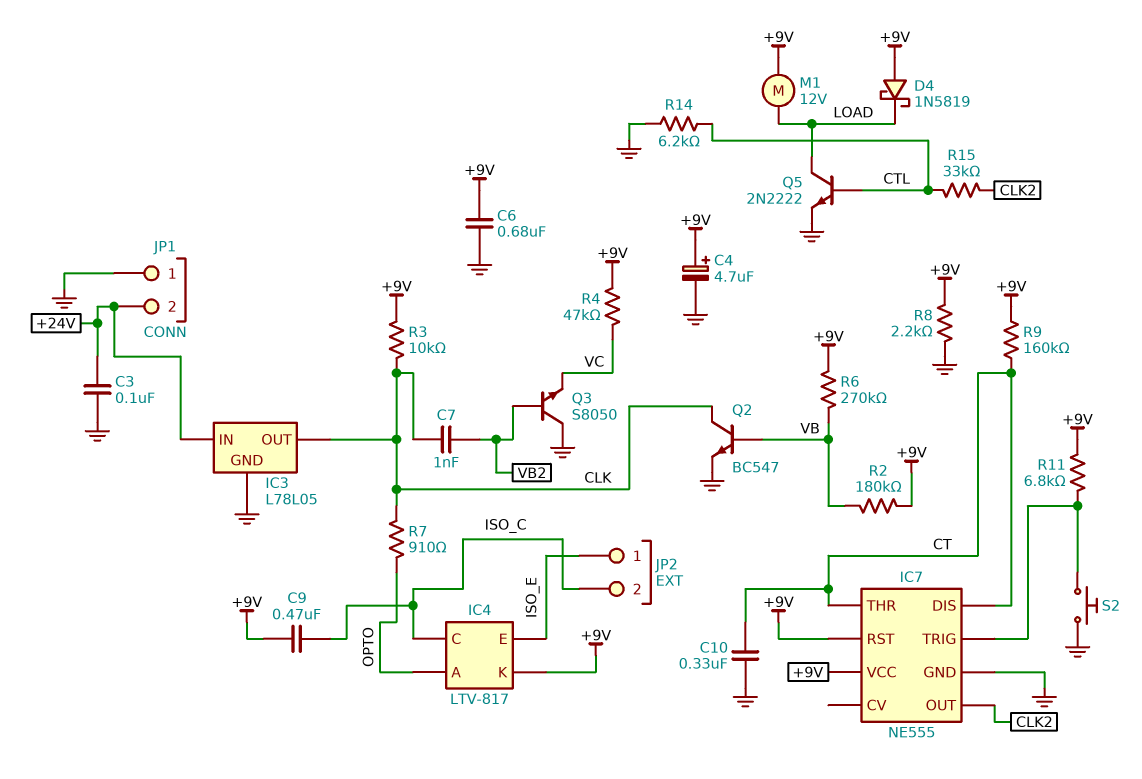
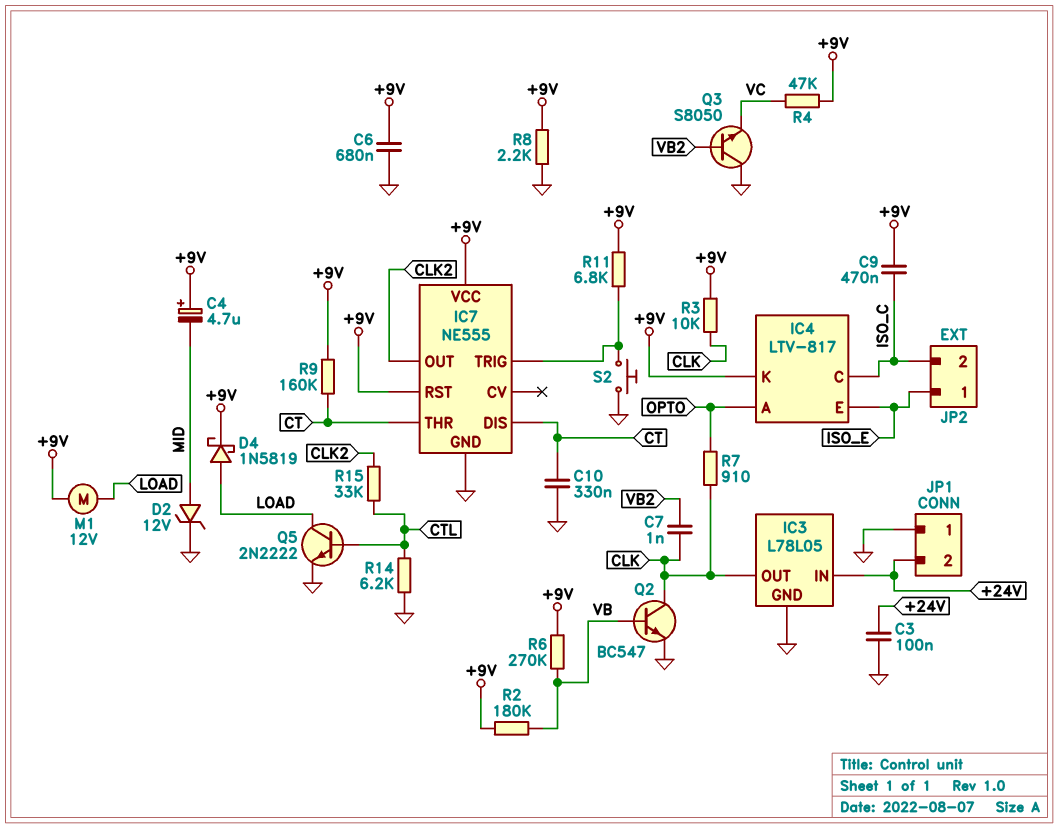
C4: 4.7uF (plus +9V, minus GND) -> 4.7uF (plus +9V, minus MID)
D2: none -> zener 12V (A MID, K GND)
D4: schottky 1N5819 (A +9V, K LOAD) -> schottky 1N5819 (A LOAD, K +9V)

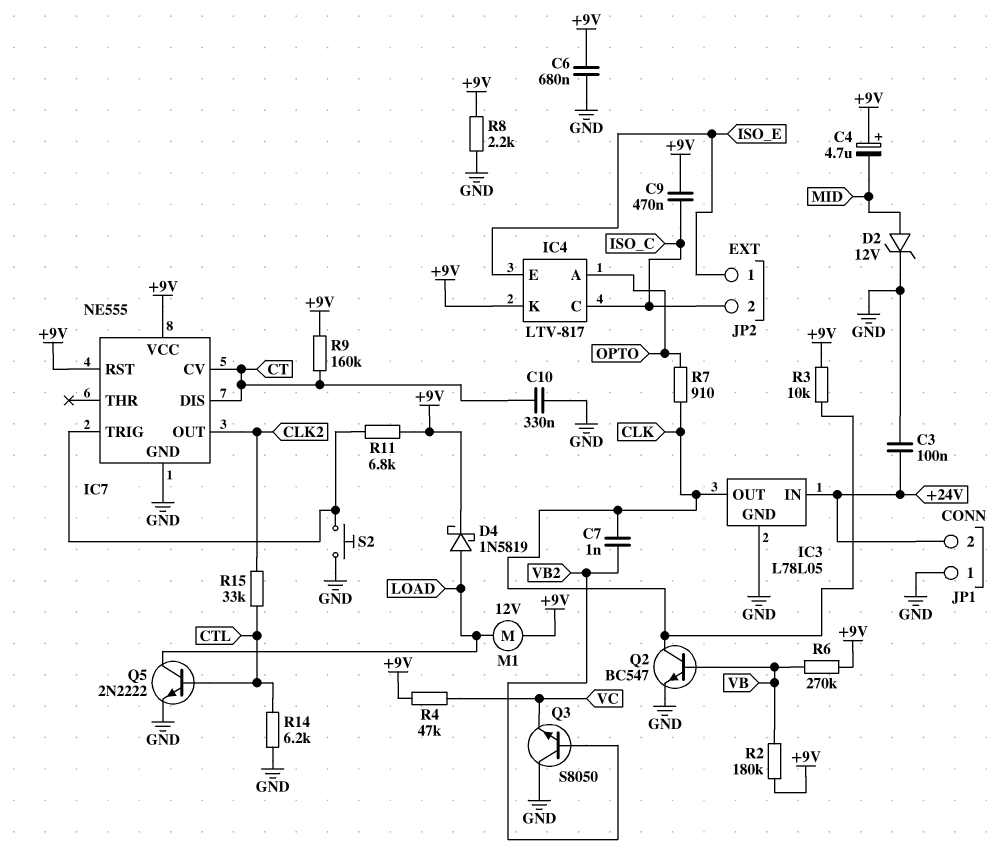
IC7 pin CV: none -> CT
IC7 pin THR: CT -> none

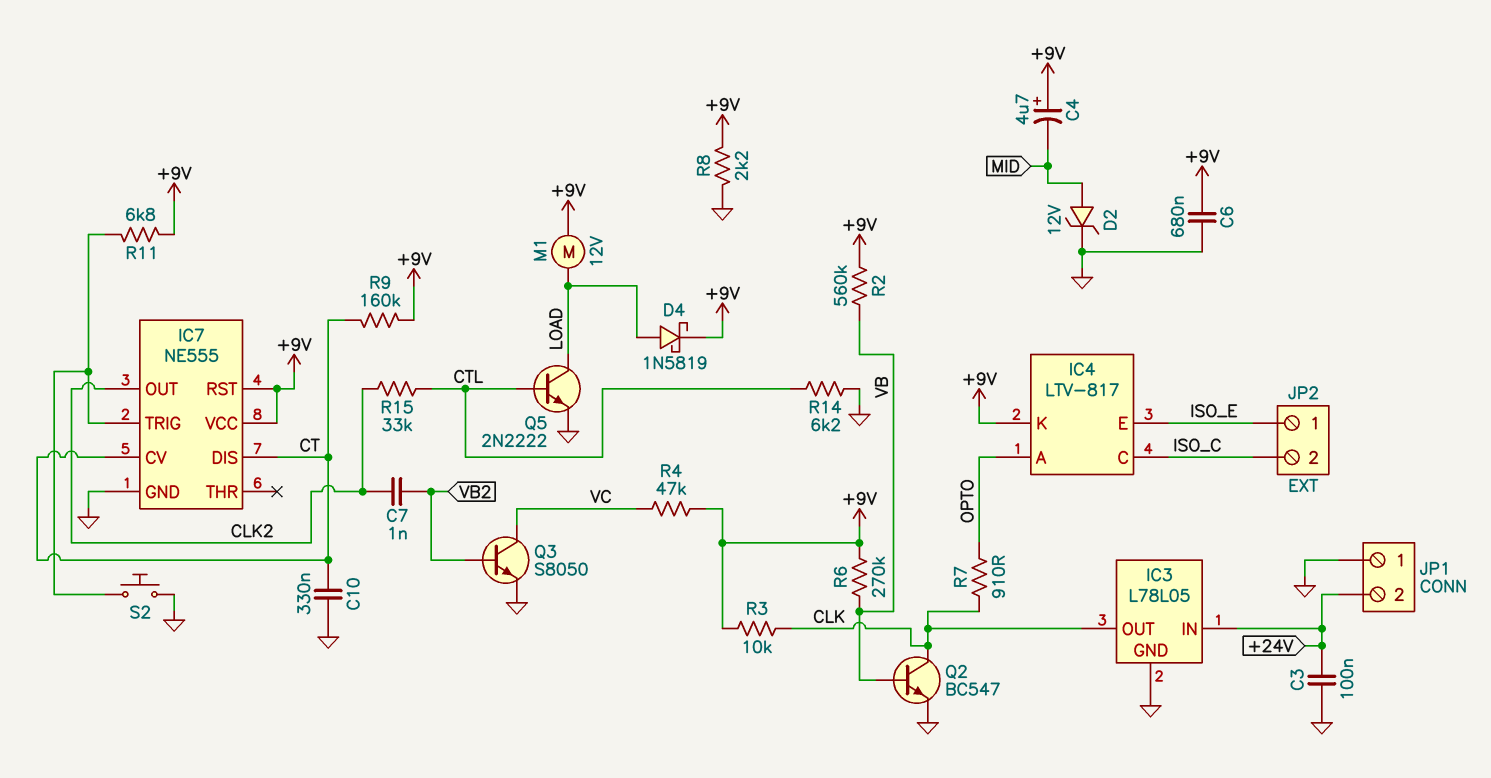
C7: 1nF (CLK, VB2) -> 1nF (CLK2, VB2)
C9: 470nF (+9V, ISO_C) -> none
Q3: NPN S8050 (B VB2, C GND, E VC) -> NPN S8050 (B VB2, C VC, E GND)
R2: 180k (+9V, VB) -> 560k (+9V, VB)

